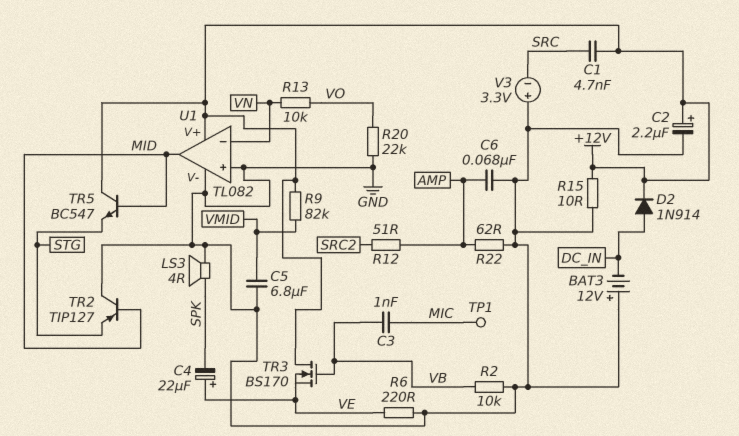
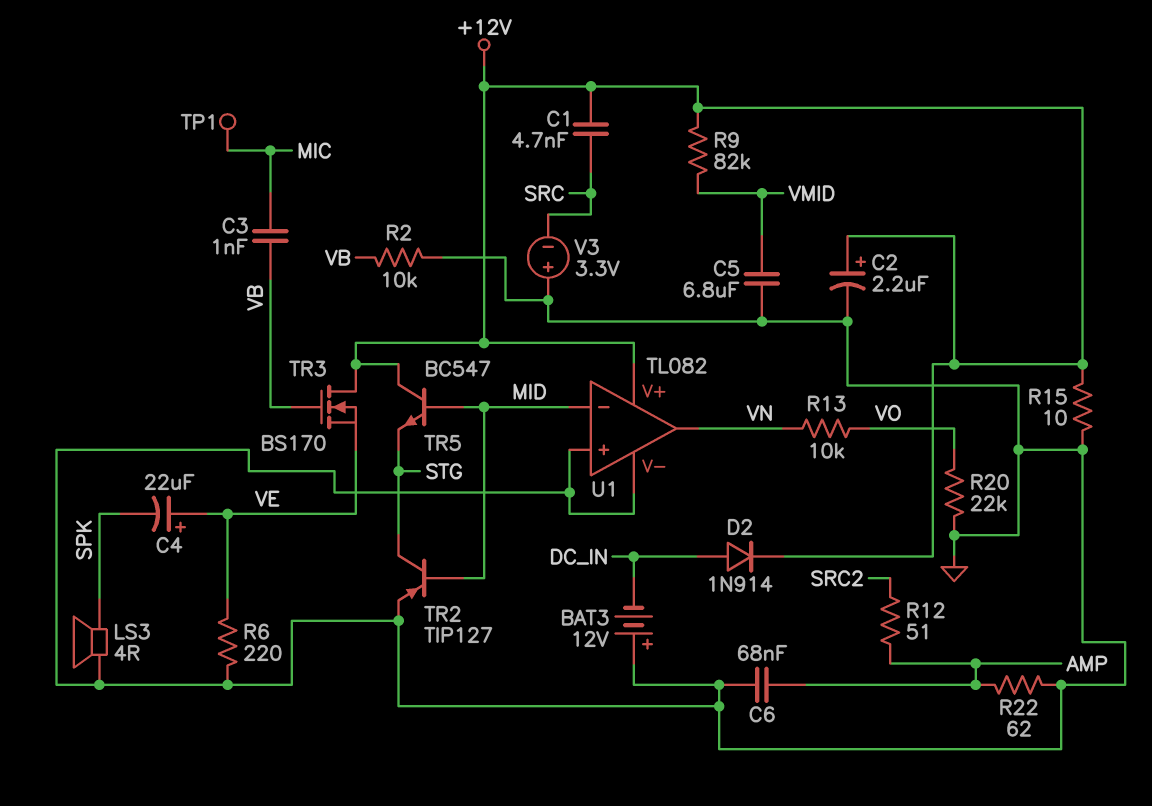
TR2: PNP TIP127 (B MID, C GND, E STG) -> PNP TIP127 (B MID, C STG, E GND)
U1 pin in-: VN -> MID
U1 pin out: MID -> VN

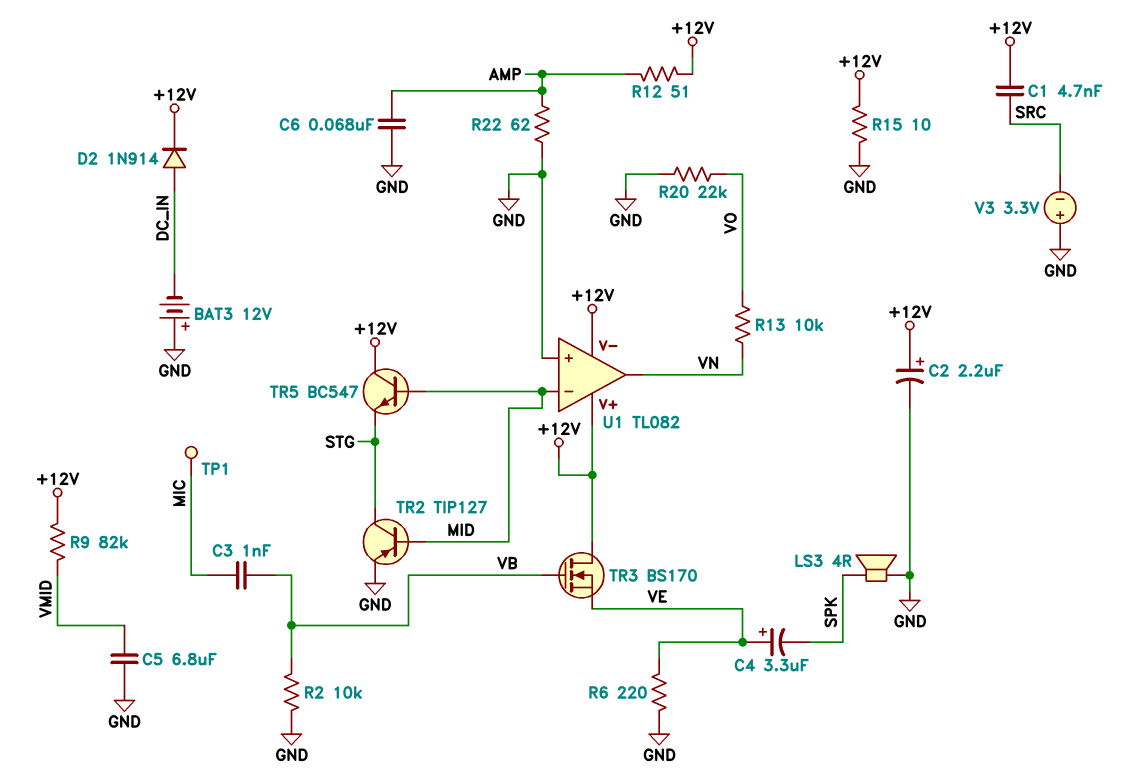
C4: 22uF (plus VE, minus SPK) -> 3.3uF (plus VE, minus SPK)
R12: 51 (AMP, SRC2) -> 51 (+12V, AMP)
U1 pin V-: GND -> +12V

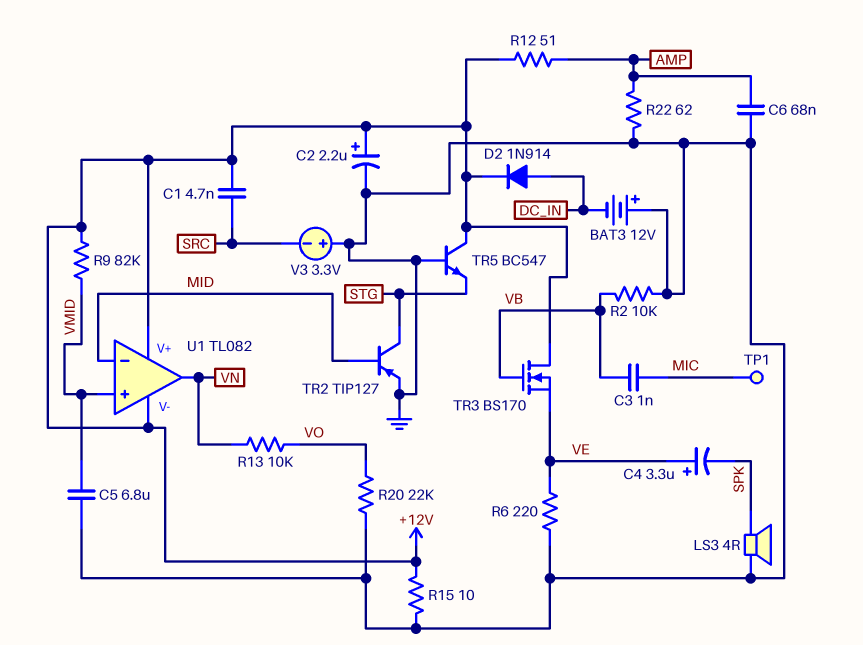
TR5: NPN BC547 (B MID, C +12V, E STG) -> NPN BC547 (B GND, C +12V, E STG)
U1 pin in+: GND -> VMID

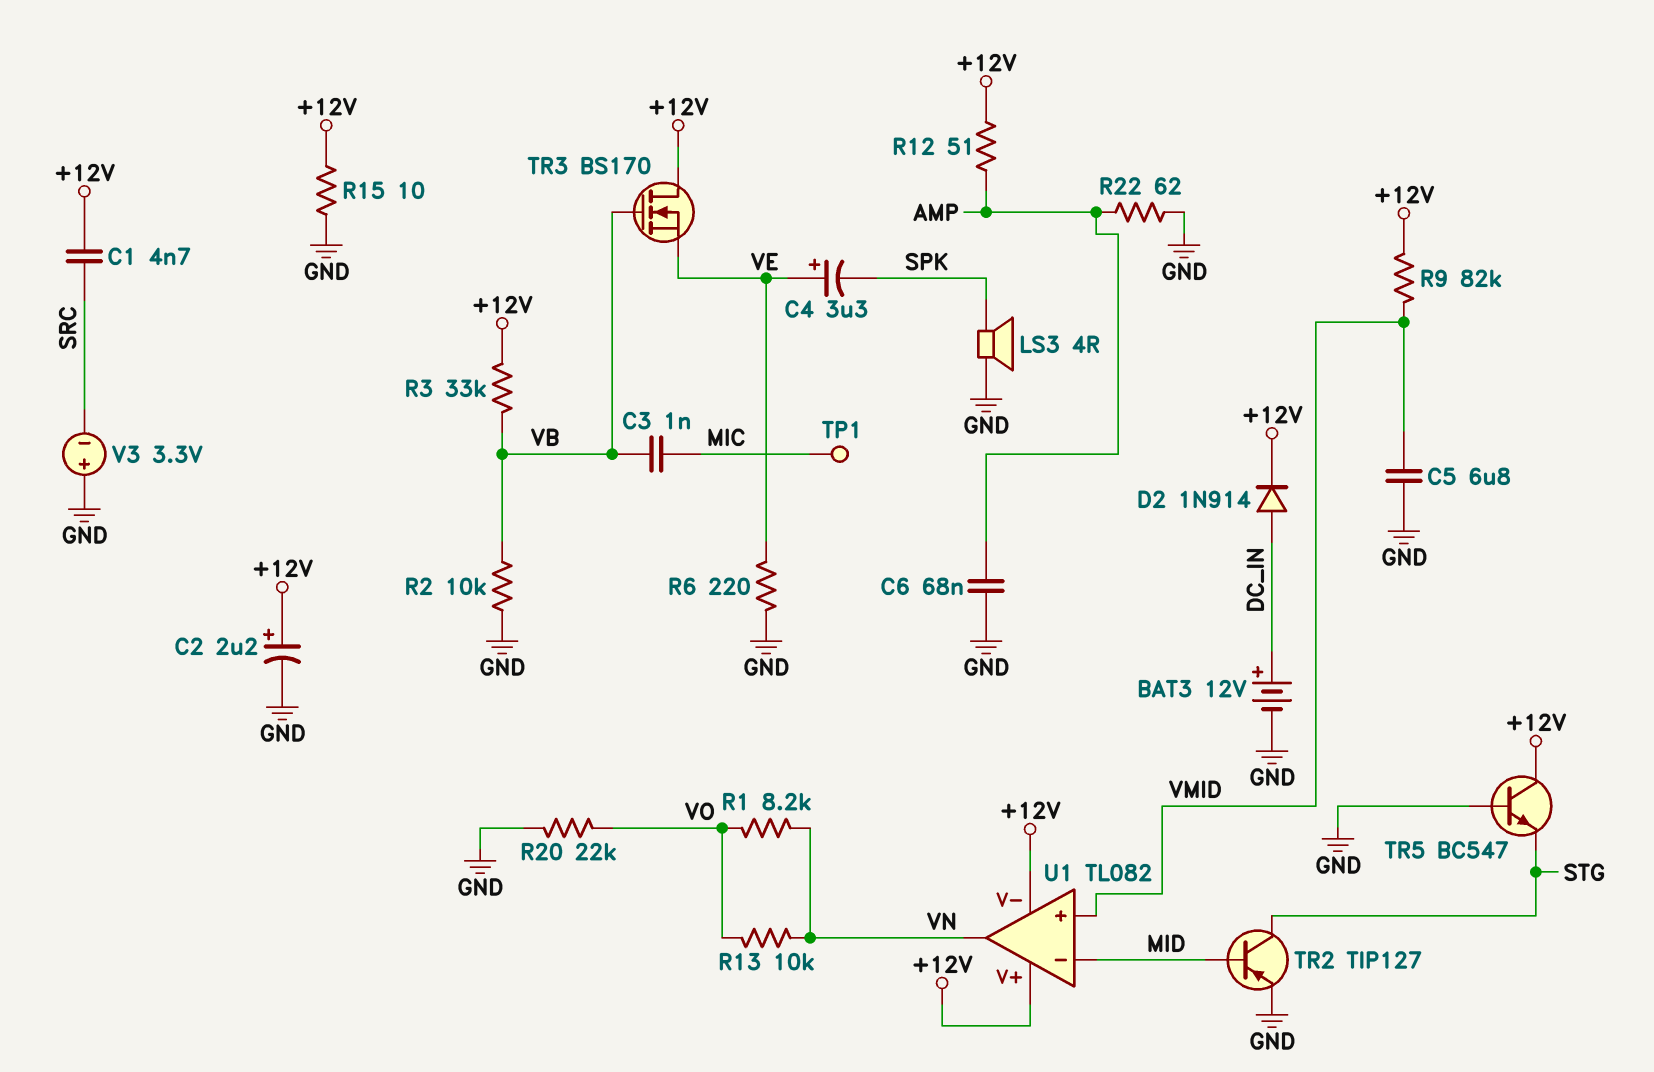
BAT3: 12V (plus GND, minus DC_IN) -> 12V (plus DC_IN, minus GND)
R1: none -> 8.2k (VN, VO)
R3: none -> 33k (+12V, VB)

